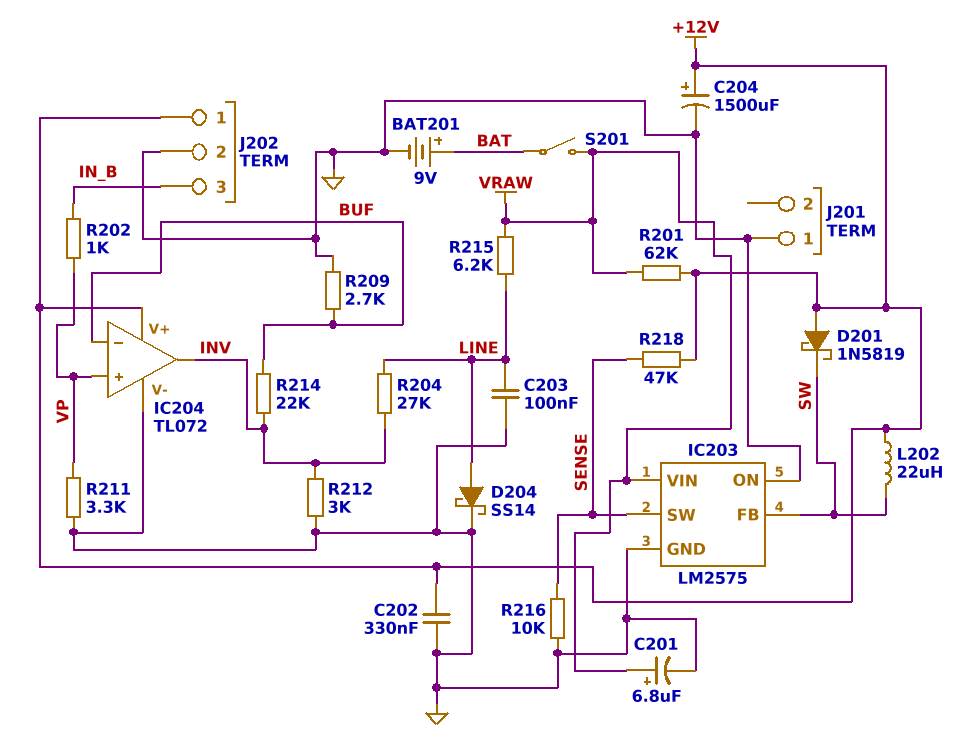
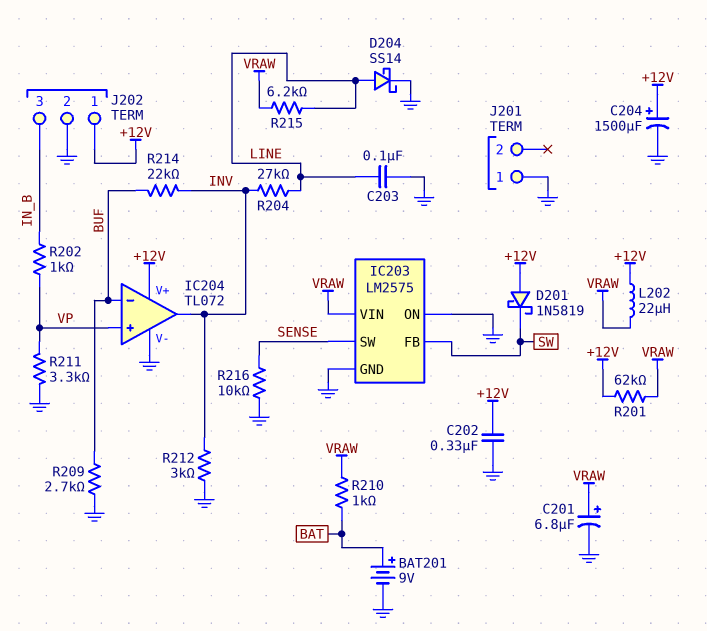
L202: 22uH (+12V, SW) -> 22uH (+12V, VRAW)
R210: none -> 1k (BAT, VRAW)
R218: 47k (+12V, SENSE) -> none
S201: switch (BAT, VRAW) -> none

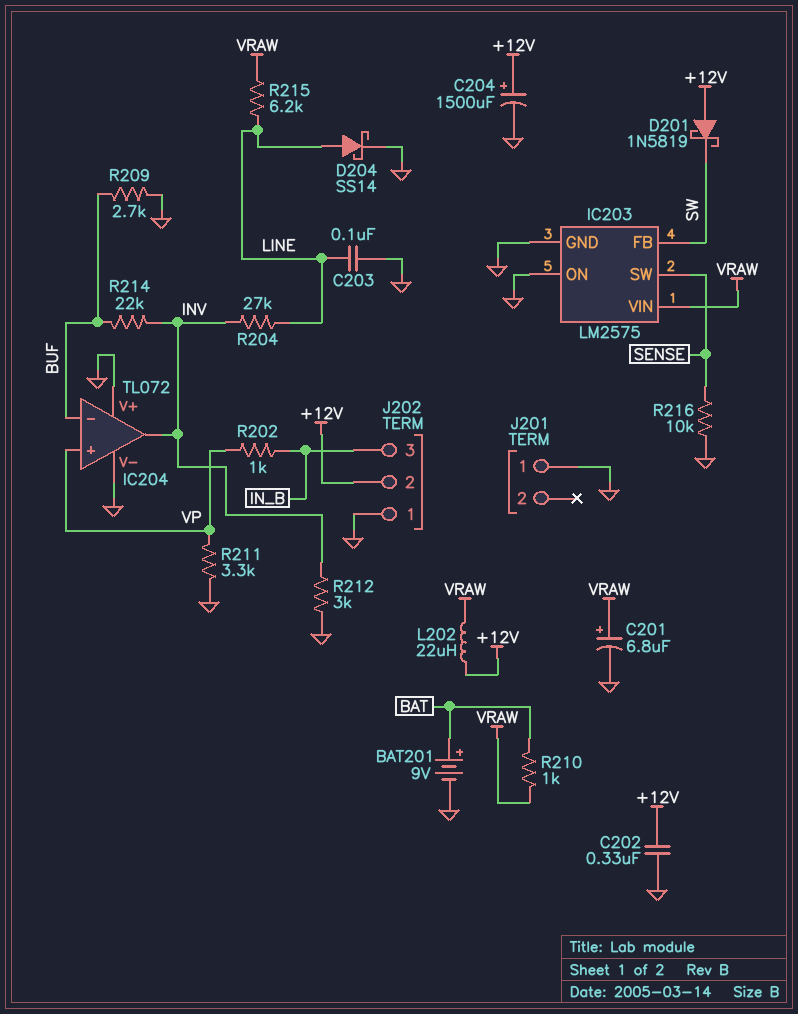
IC204 pin V+: +12V -> GND
J202 pin 1: +12V -> GND
J202 pin 2: GND -> +12V
R201: 62k (+12V, VRAW) -> none

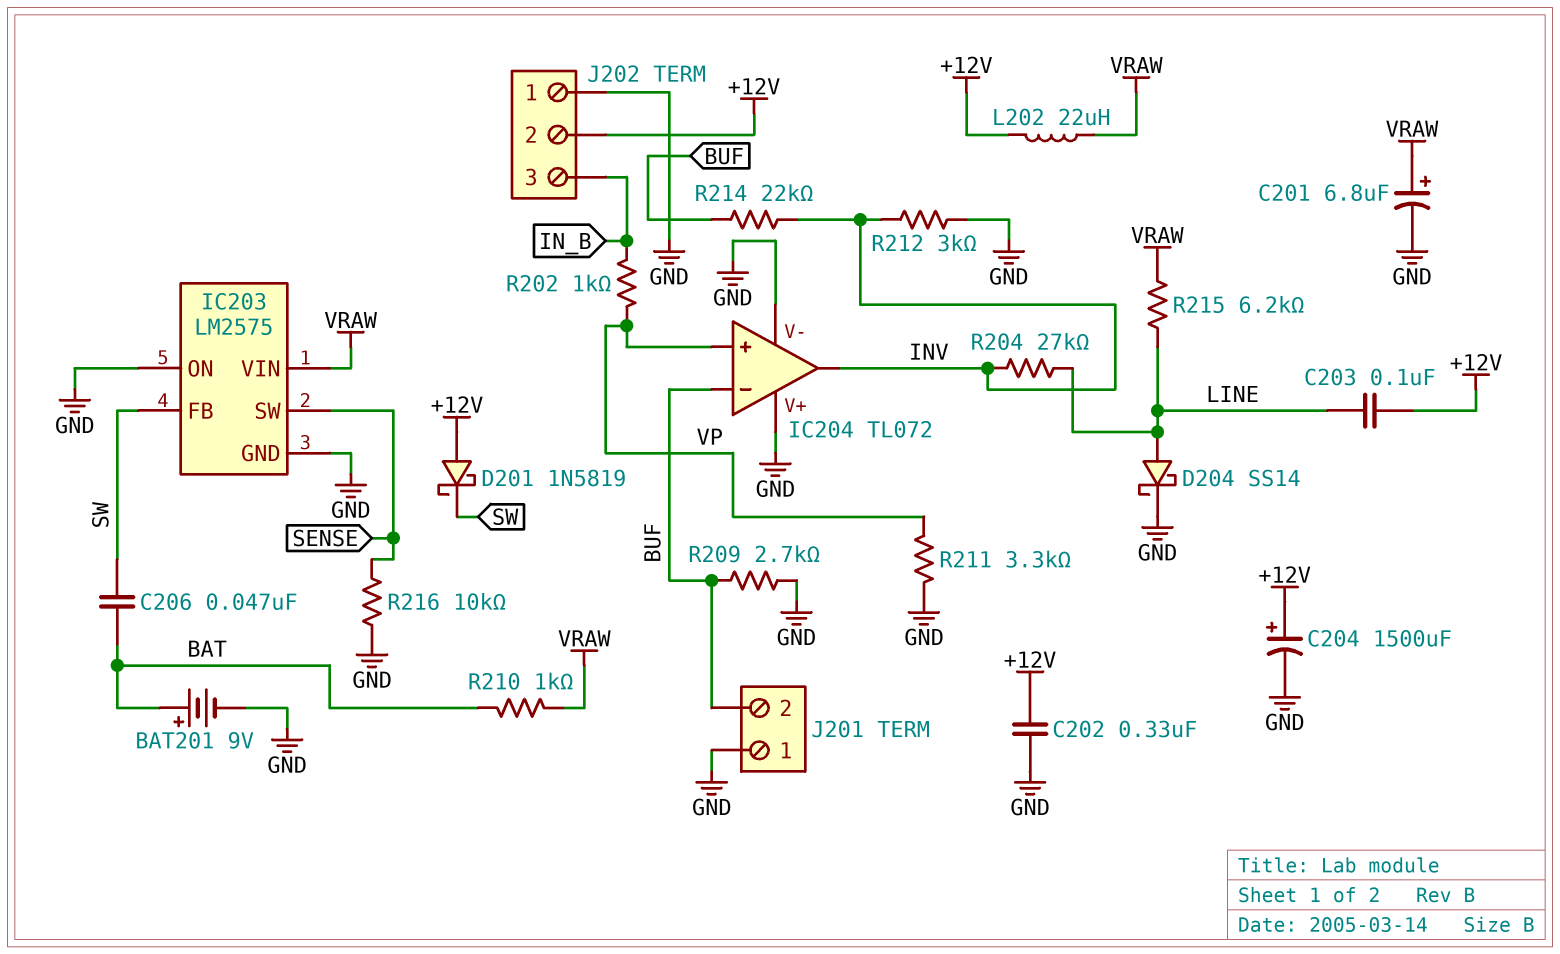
C203: 100nF (GND, LINE) -> 100nF (+12V, LINE)
C206: none -> 47nF (BAT, SW)
J201 pin 2: none -> BUF

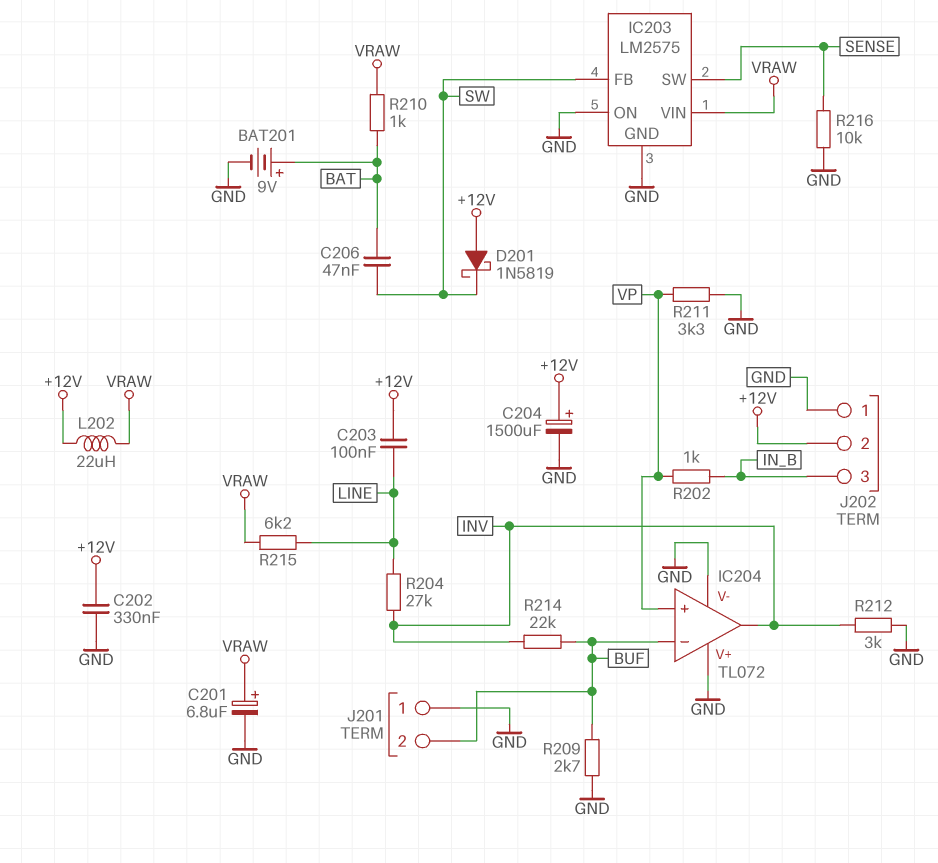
D204: schottky SS14 (A LINE, K GND) -> none

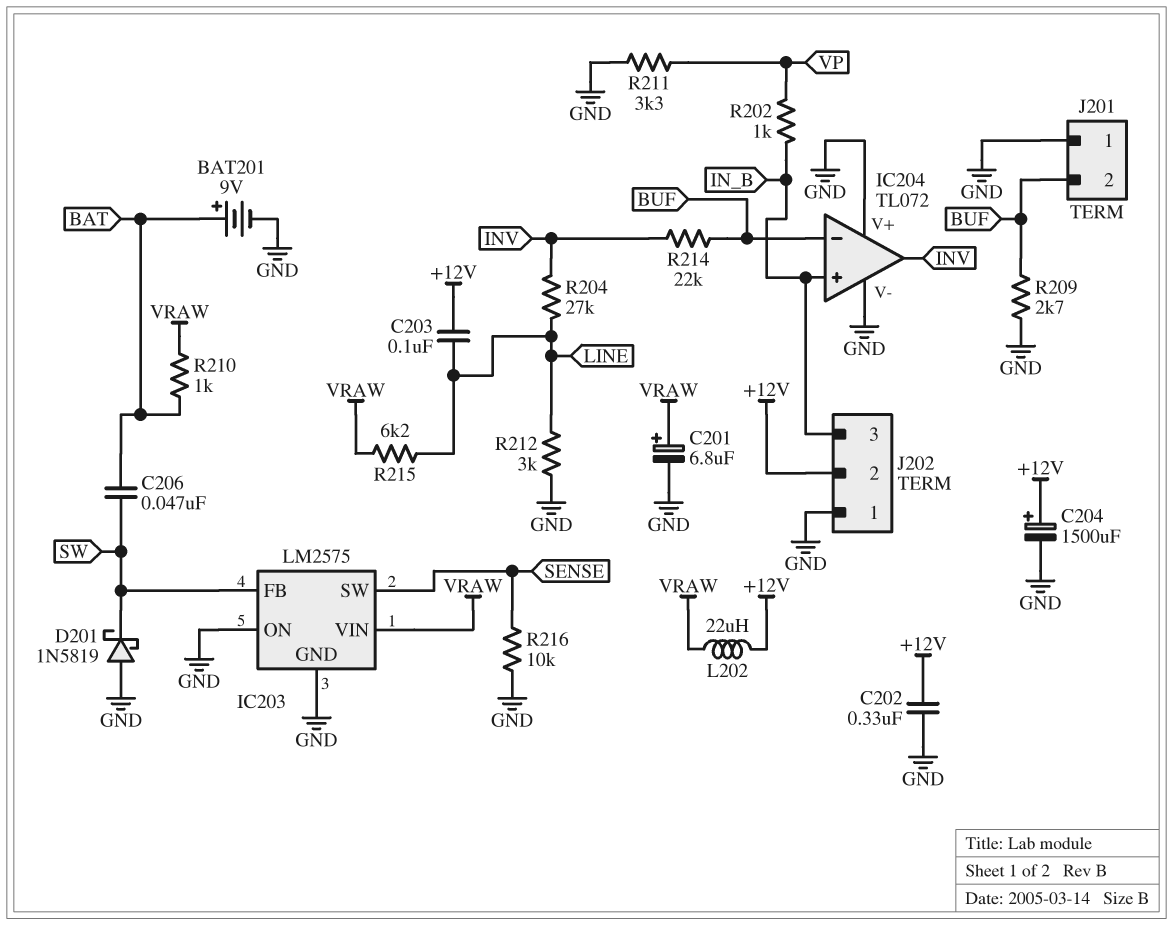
D201: schottky 1N5819 (A +12V, K SW) -> schottky 1N5819 (A GND, K SW)
IC204 pin in+: VP -> IN_B
R212: 3k (GND, INV) -> 3k (GND, LINE)

